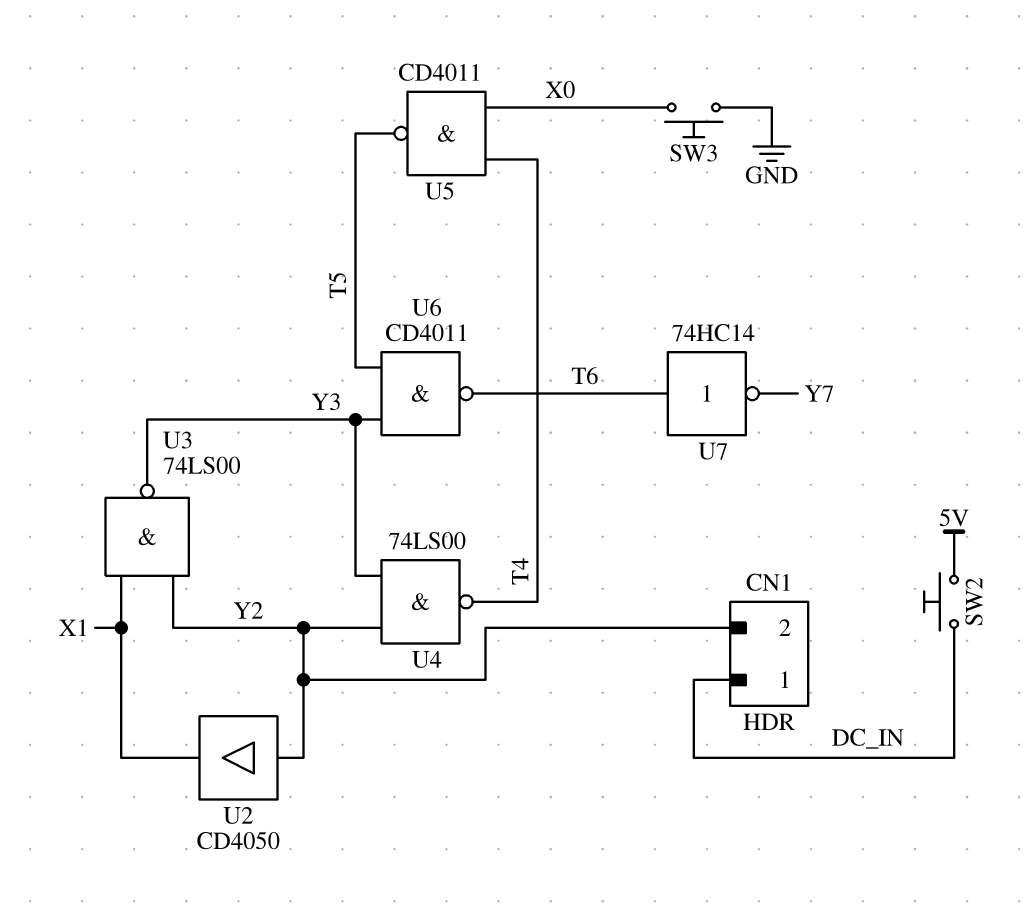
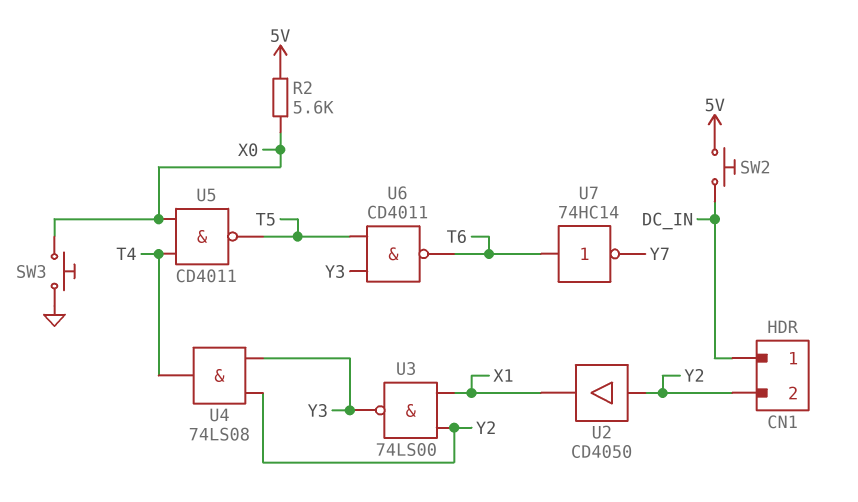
R2: none -> 5.6k (5V, X0)
U4: NAND 74LS00 (in Y2, in Y3, out T4) -> AND 74LS08 (in Y2, in Y3, out T4)

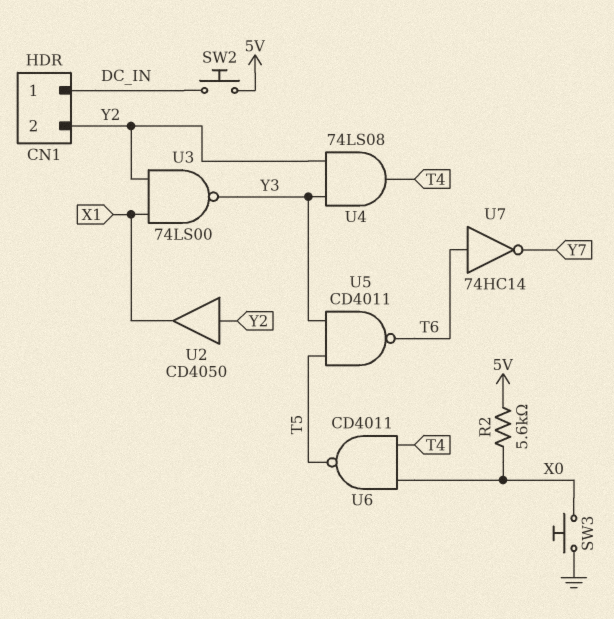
U5: NAND CD4011 (in T4, in X0, out T5) -> NAND CD4011 (in T5, in Y3, out T6)
U6: NAND CD4011 (in T5, in Y3, out T6) -> NAND CD4011 (in T4, in X0, out T5)

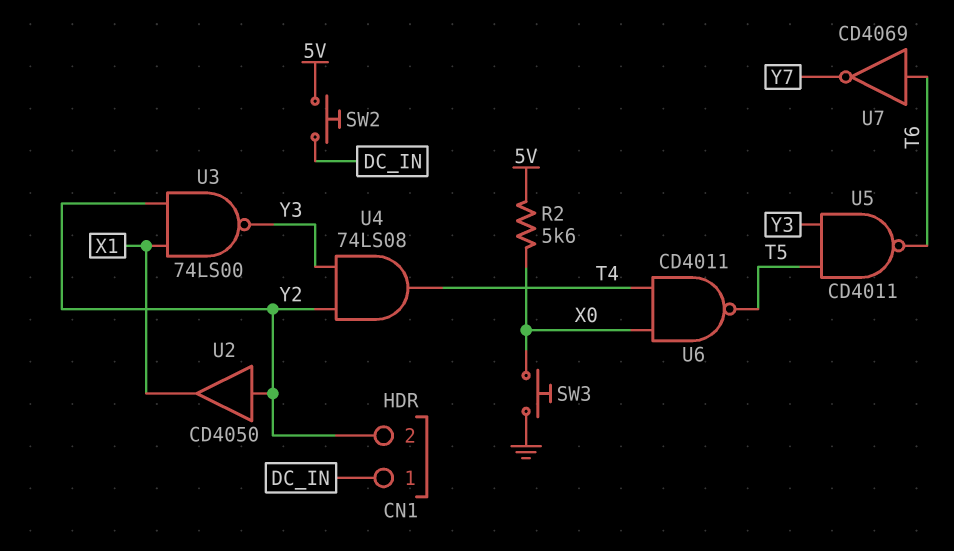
U7: NOT 74HC14 (in T6, out Y7) -> NOT CD4069 (in T6, out Y7)

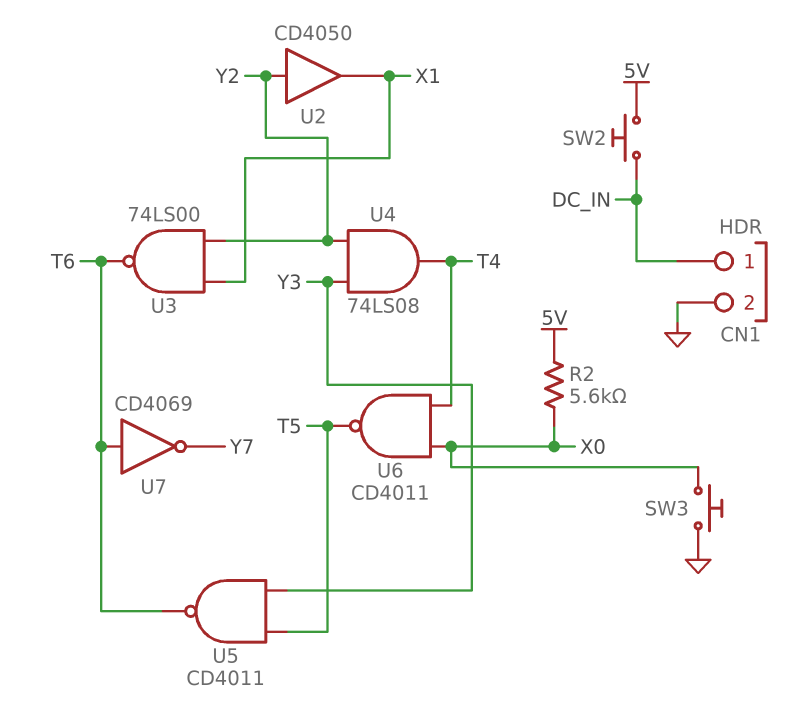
CN1 pin 2: Y2 -> GND
U3: NAND 74LS00 (in X1, in Y2, out Y3) -> NAND 74LS00 (in X1, in Y2, out T6)

